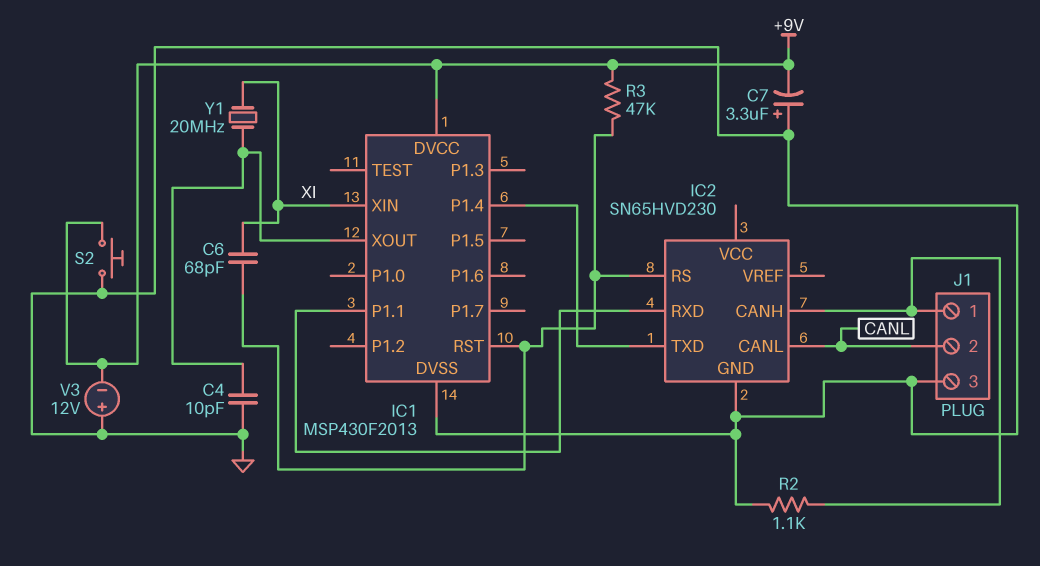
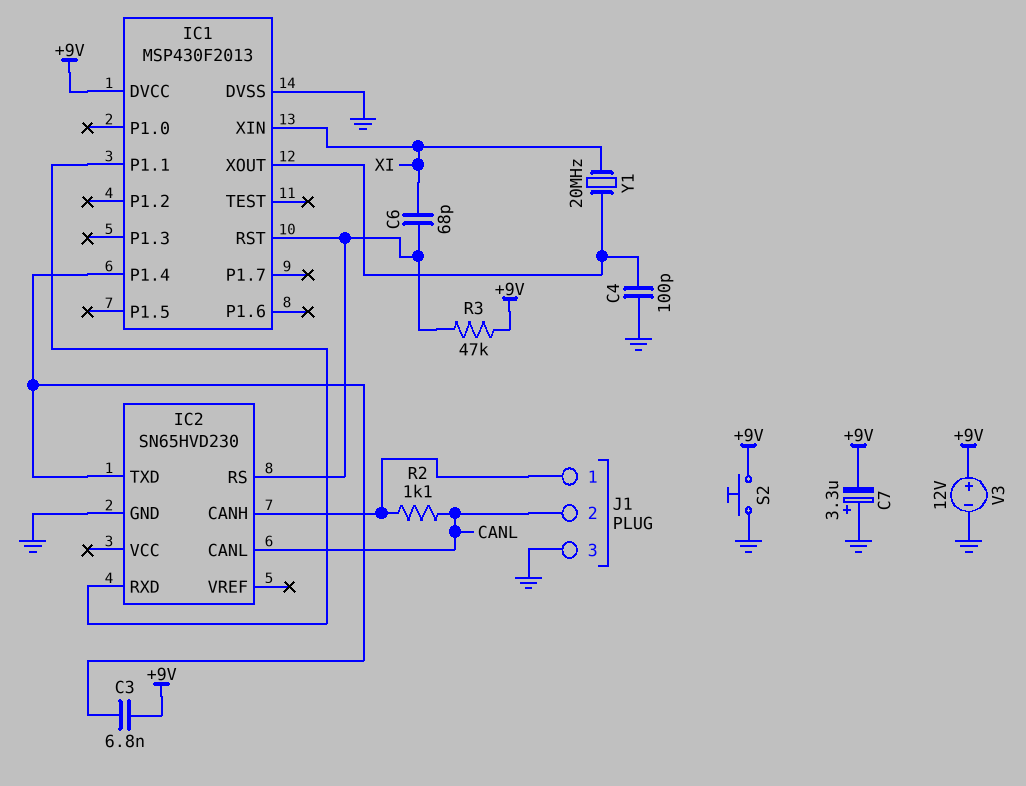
C3: none -> 6.8nF (+9V, IC1/P1.4)
C4: 10pF (GND, IC1/XOUT) -> 100pF (GND, IC1/XOUT)
R2: 1.1k (GND, IC2/CANH) -> 1.1k (CANL, IC2/CANH)
V3: 12V (plus GND, minus +9V) -> 12V (plus +9V, minus GND)

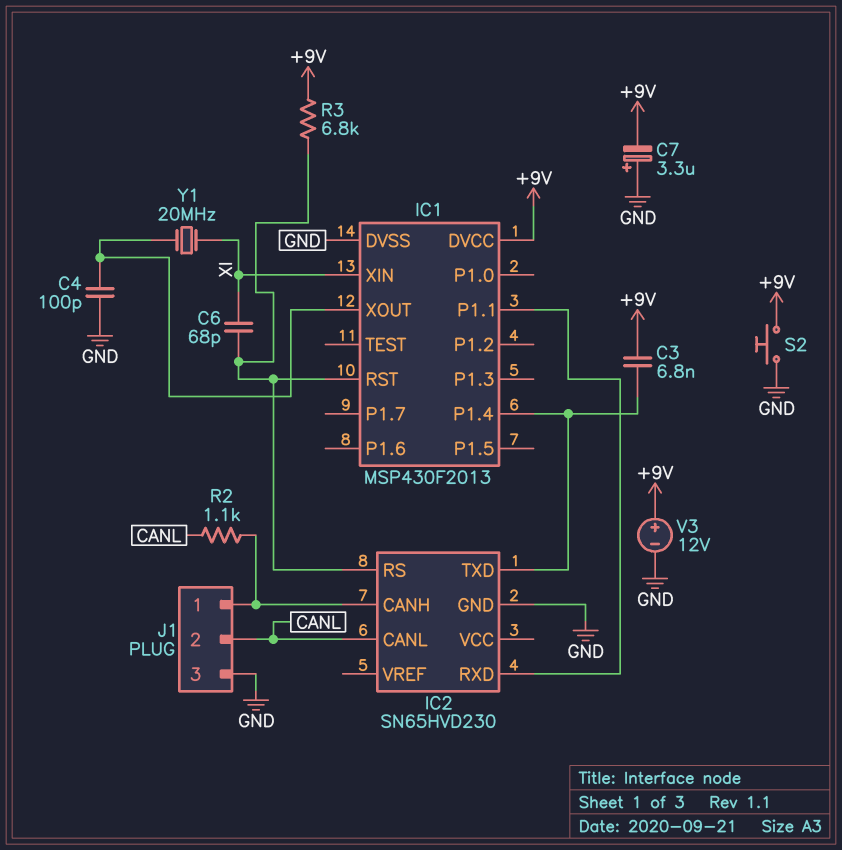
R3: 47k (+9V, IC1/RST) -> 6.8k (+9V, IC1/RST)

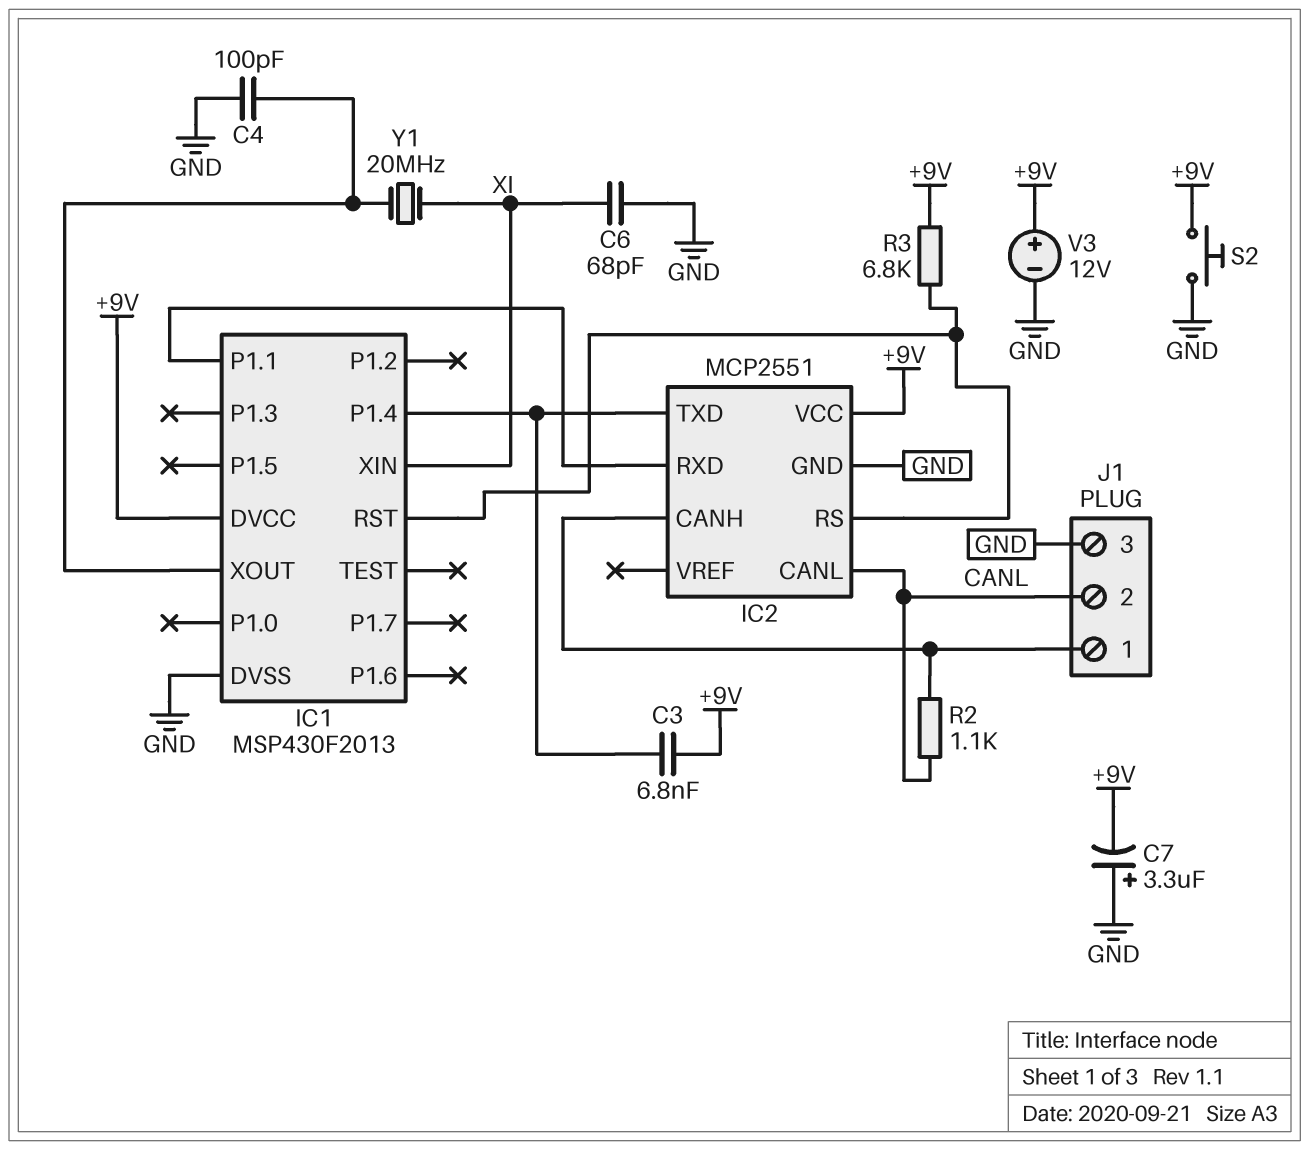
C6: 68pF (IC1/RST, XI) -> 68pF (GND, XI)
IC2: SN65HVD230 -> MCP2551
IC2 pin VCC: none -> +9V

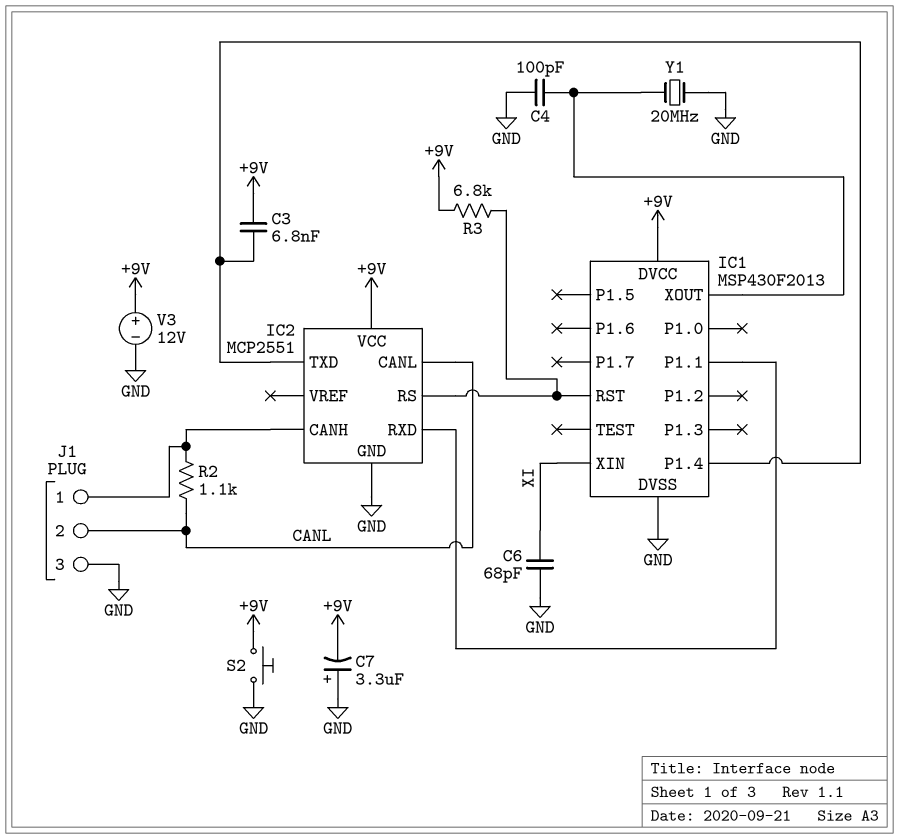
Y1: 20MHz (IC1/XOUT, XI) -> 20MHz (GND, IC1/XOUT)

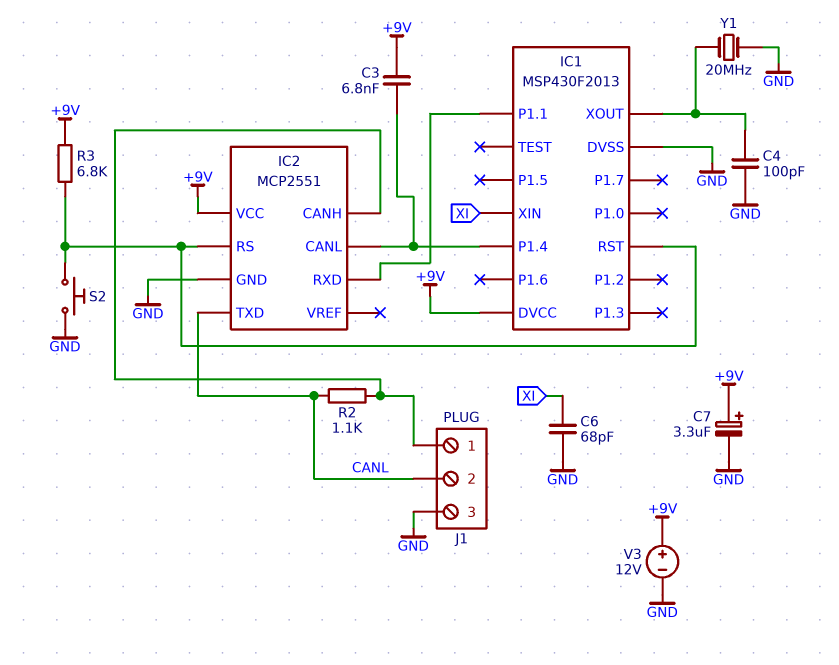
C7: 3.3uF (plus GND, minus +9V) -> 3.3uF (plus +9V, minus GND)
IC2 pin CANL: CANL -> IC1/P1.4
IC2 pin TXD: IC1/P1.4 -> CANL
S2: button (+9V, GND) -> button (GND, IC1/RST)

